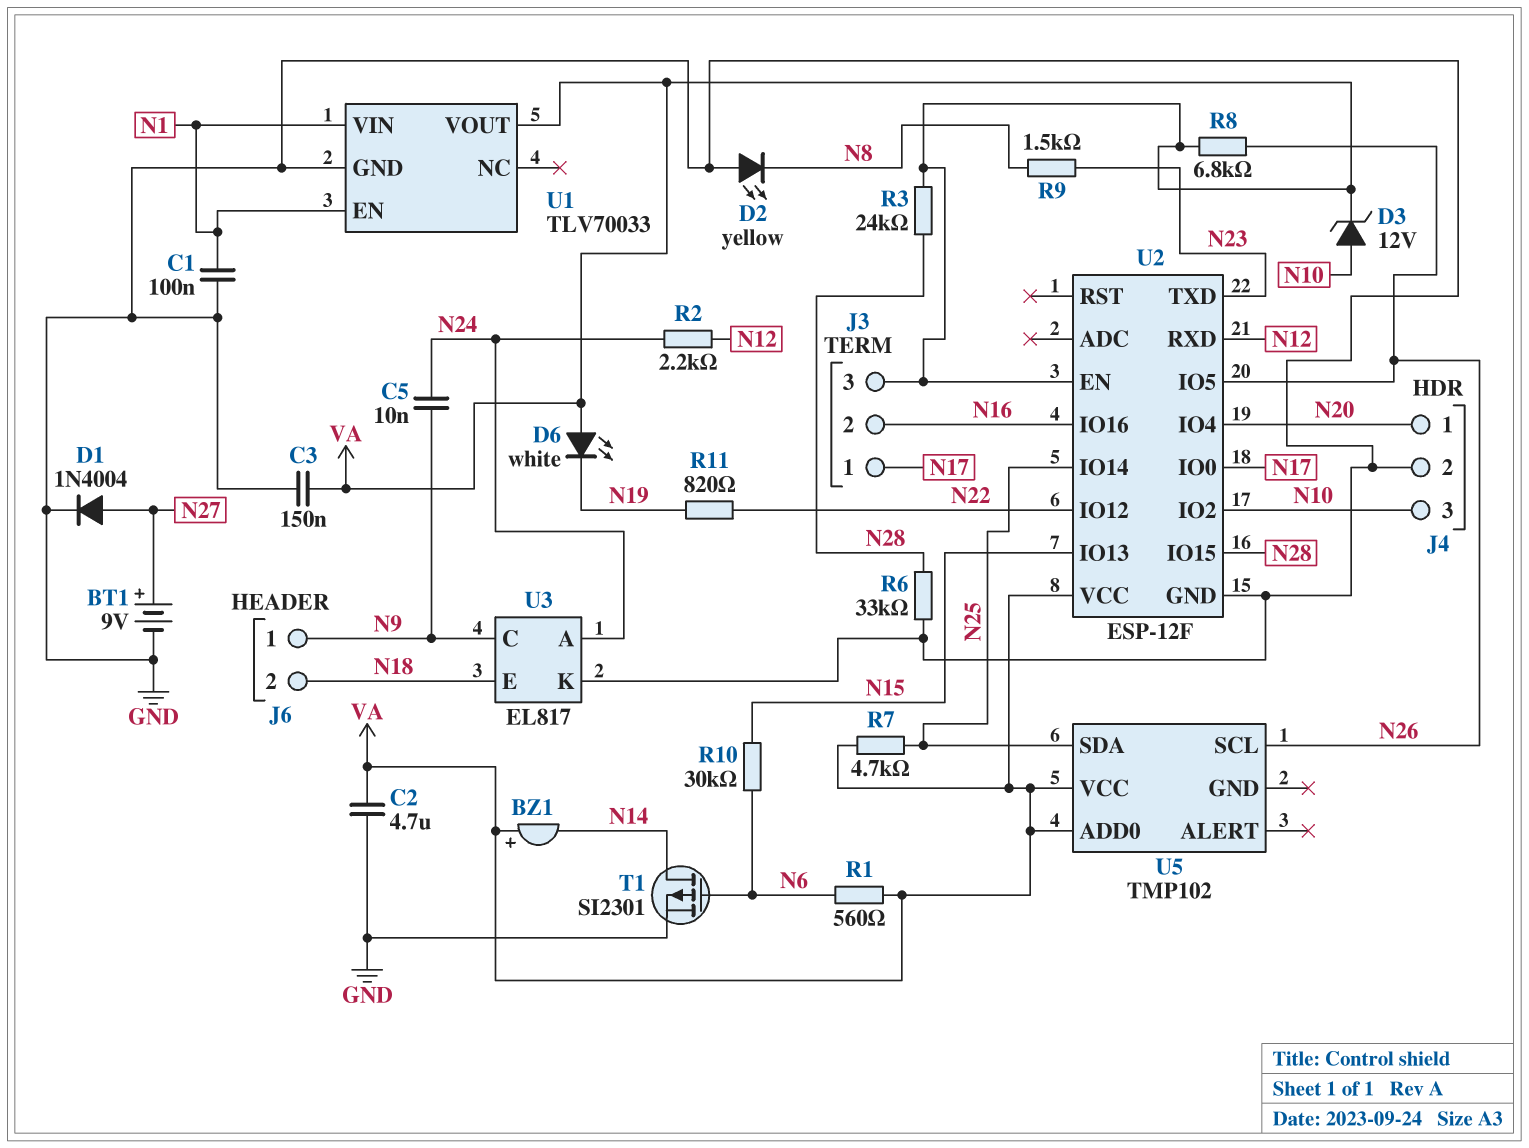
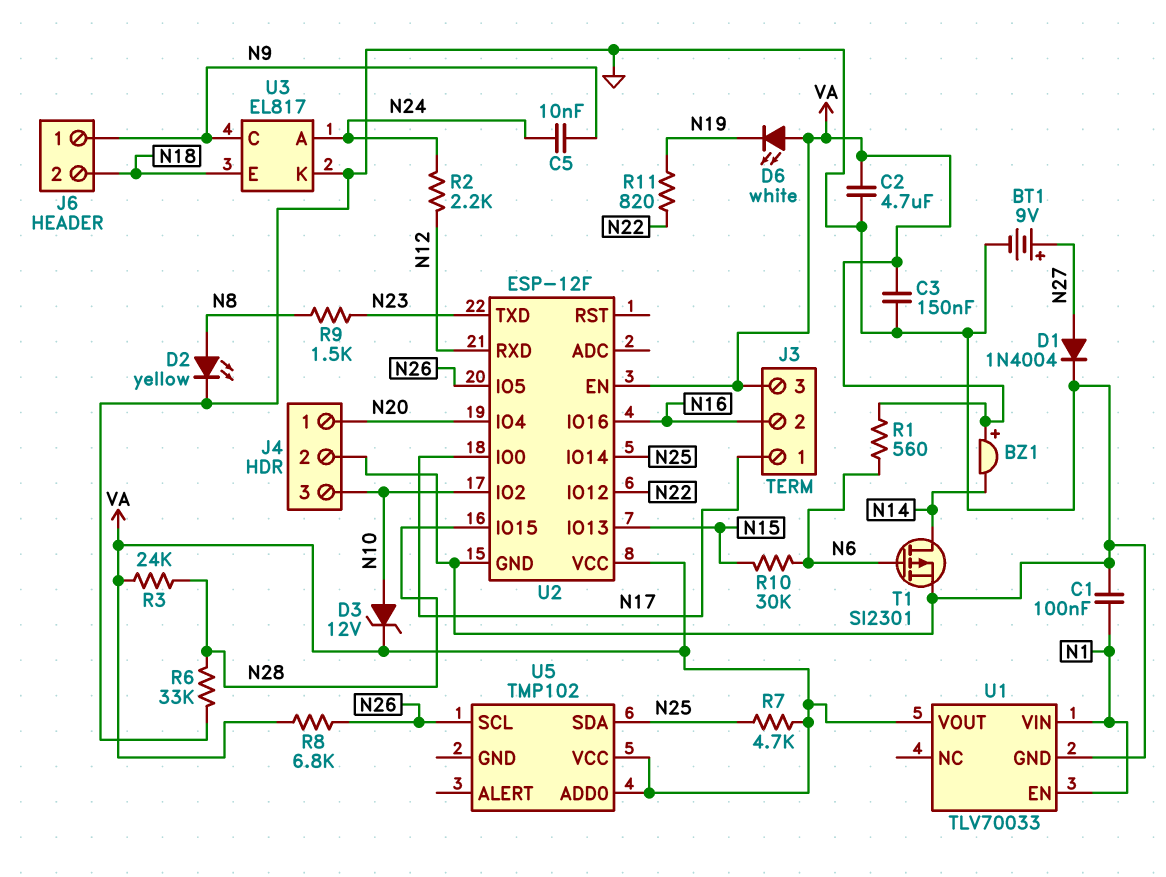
D2: LED yellow (A GND, K N8) -> LED yellow (A N8, K GND)

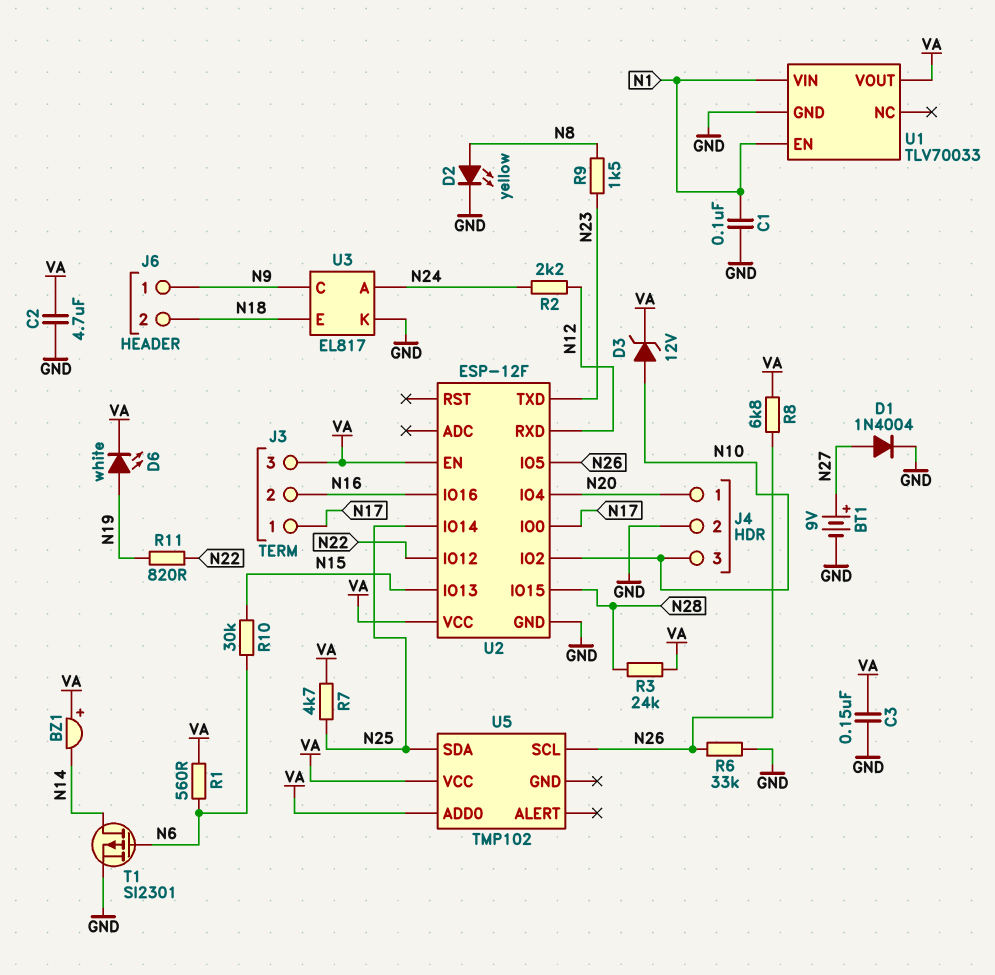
C5: 10nF (N9, N24) -> none
D6: LED white (A VA, K N19) -> LED white (A N19, K VA)
R6: 33k (GND, N28) -> 33k (GND, N26)

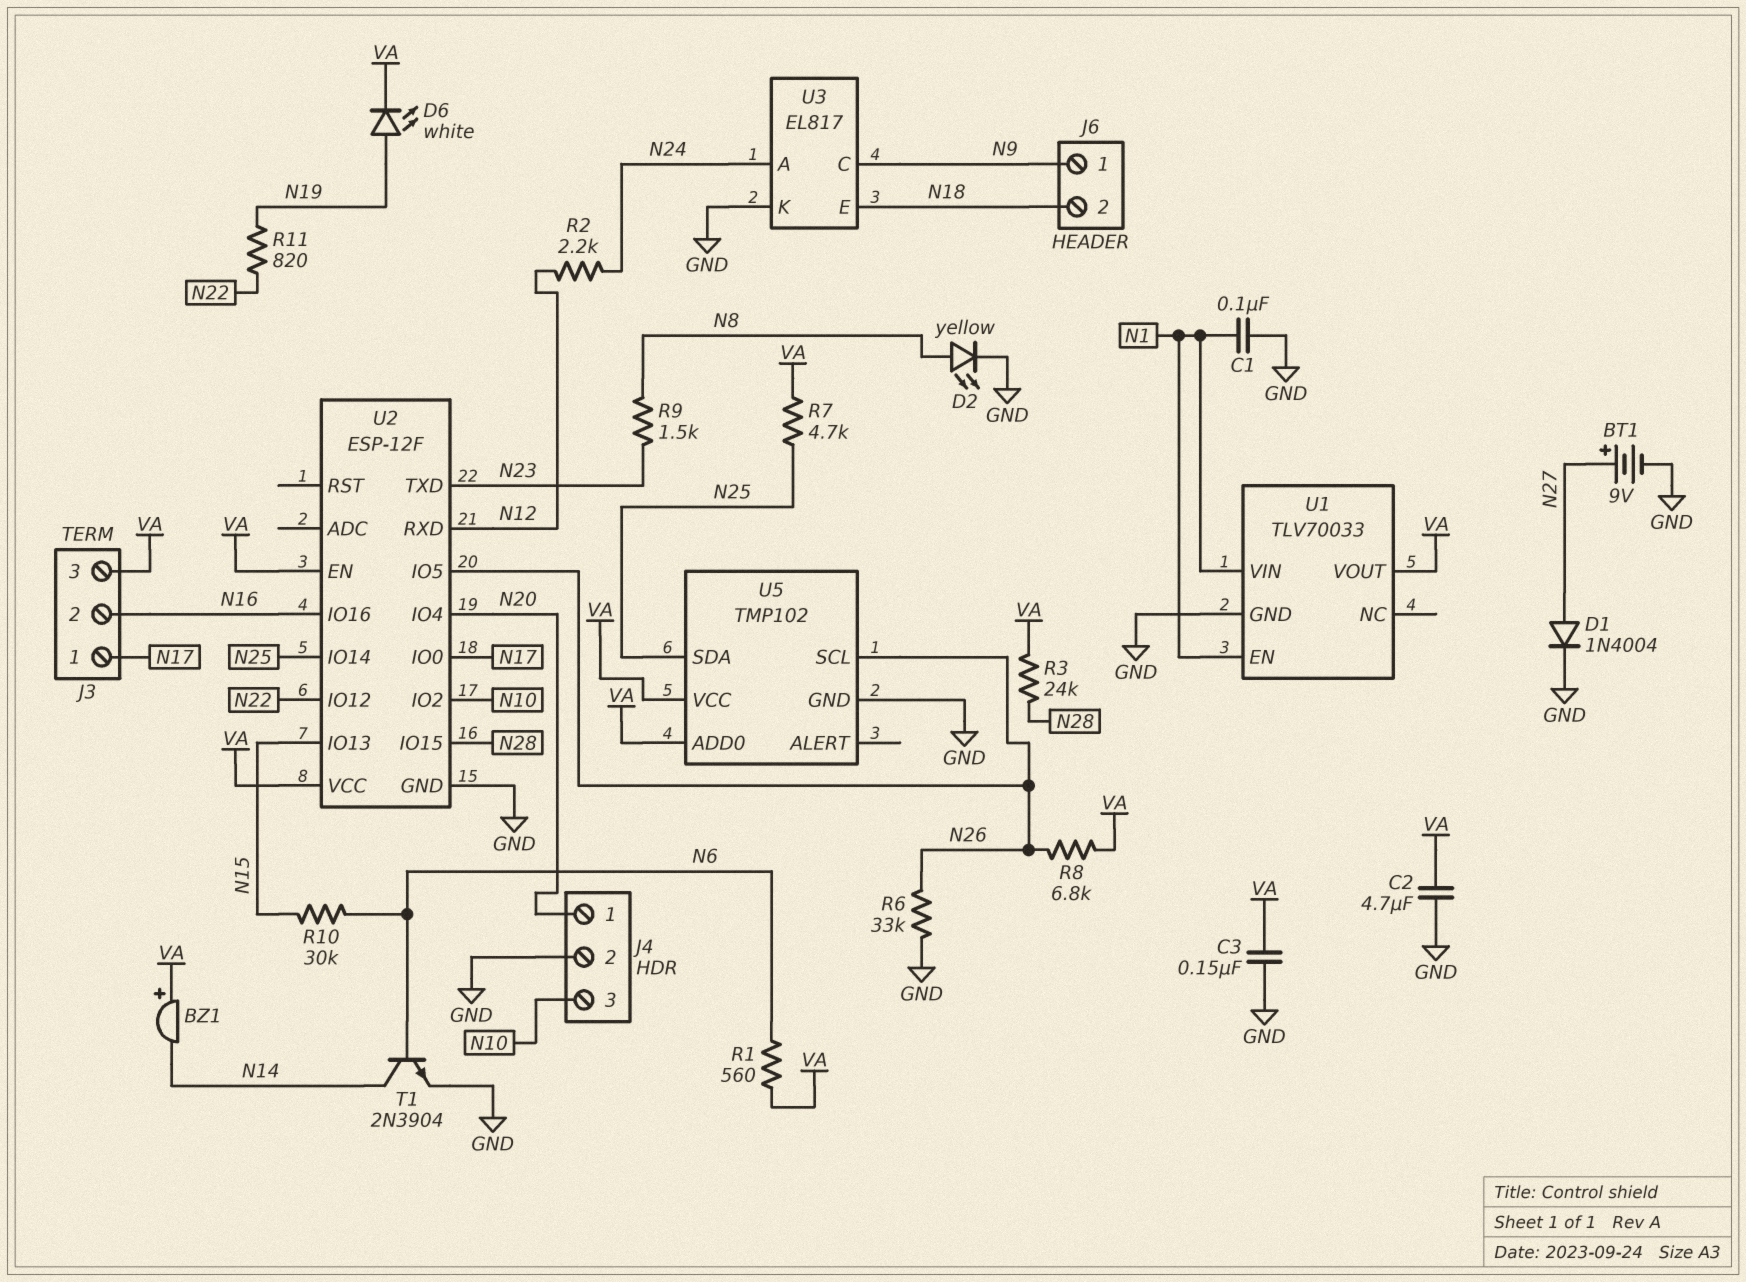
D3: zener 12V (A N10, K VA) -> none
T1: PMOS SI2301 (G N6, D N14, S GND) -> NPN 2N3904 (B N6, C N14, E GND)
U5 pin GND: none -> GND

